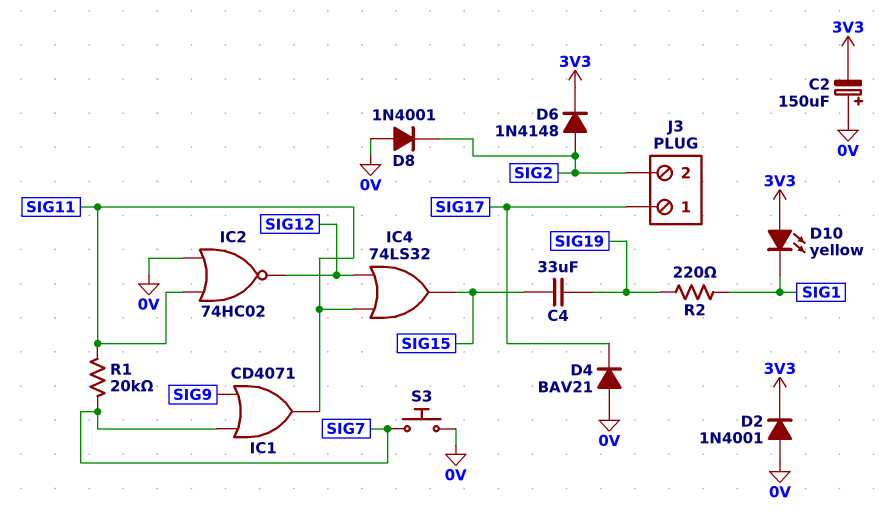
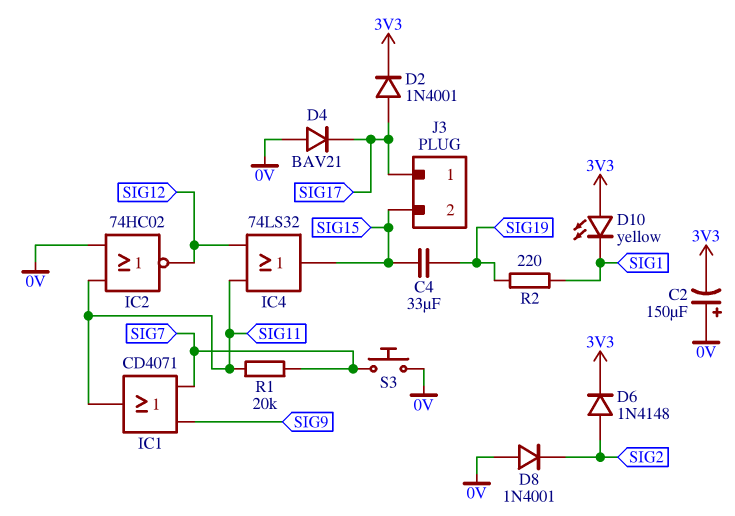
D2: diode 1N4001 (A 0V, K 3V3) -> diode 1N4001 (A SIG17, K 3V3)
J3 pin 2: SIG2 -> SIG15

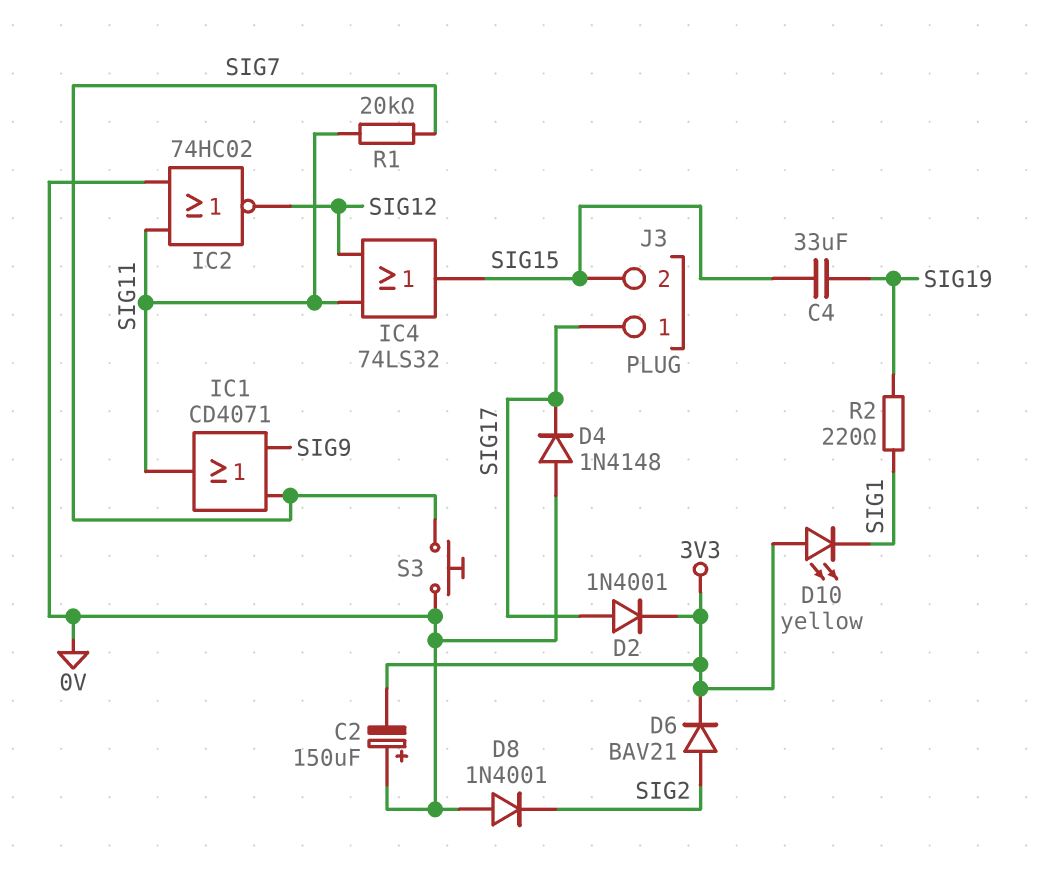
D4: diode BAV21 (A 0V, K SIG17) -> diode 1N4148 (A 0V, K SIG17)
D6: diode 1N4148 (A SIG2, K 3V3) -> diode BAV21 (A SIG2, K 3V3)

